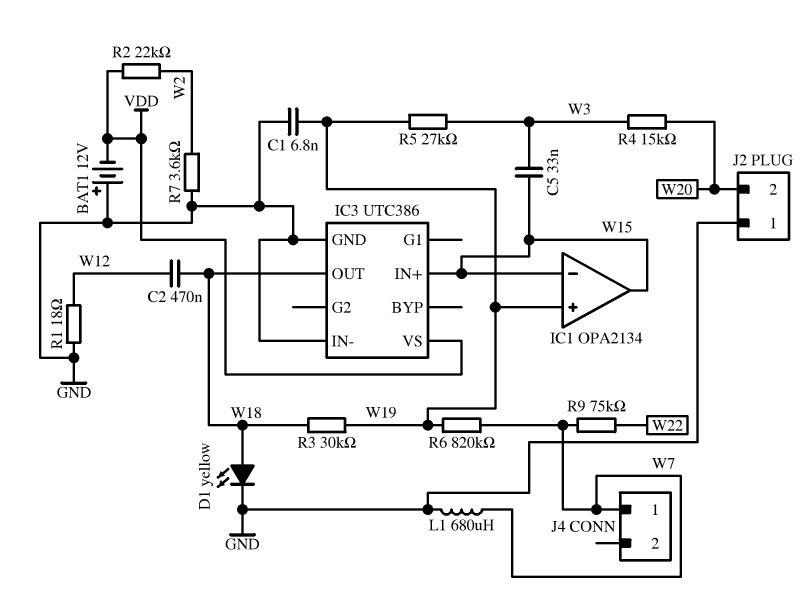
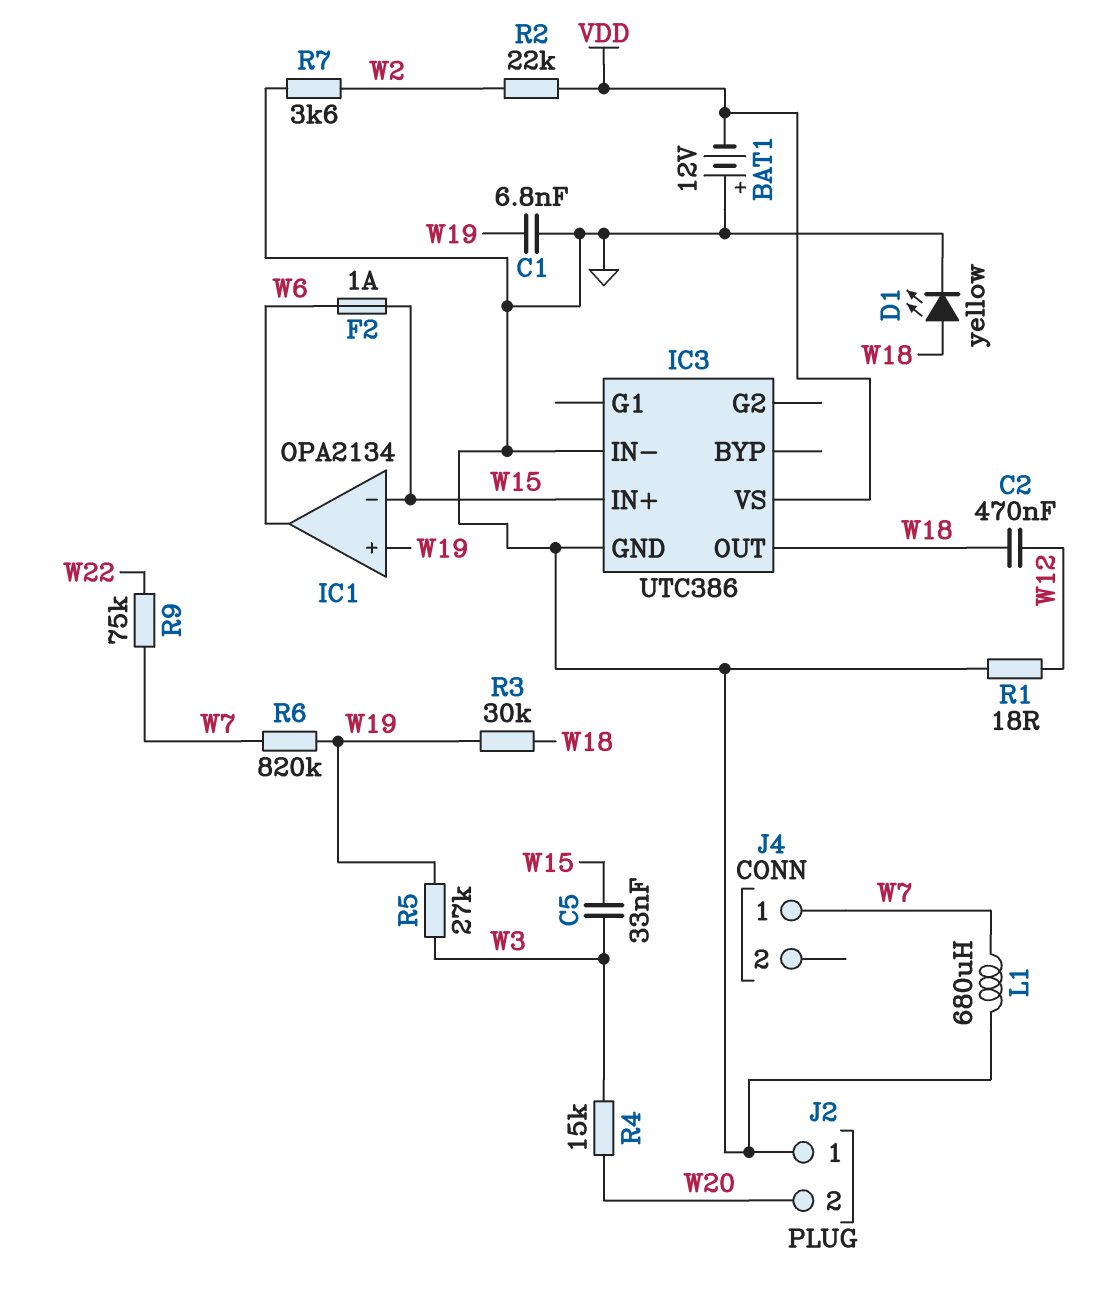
F2: none -> 1A (W6, W15)
IC1 pin out: W15 -> W6

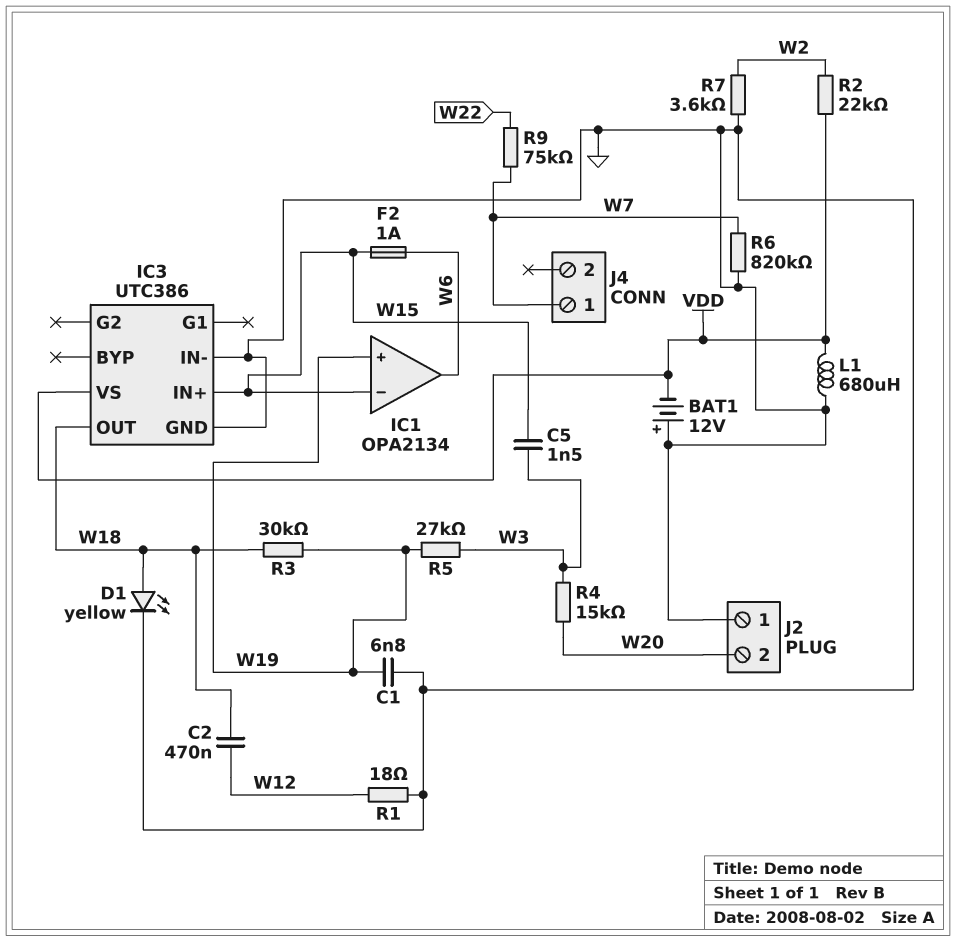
C5: 33nF (W3, W15) -> 1.5nF (W3, W15)
L1: 680uH (GND, W7) -> 680uH (GND, VDD)
R6: 820k (W7, W19) -> 820k (GND, W7)

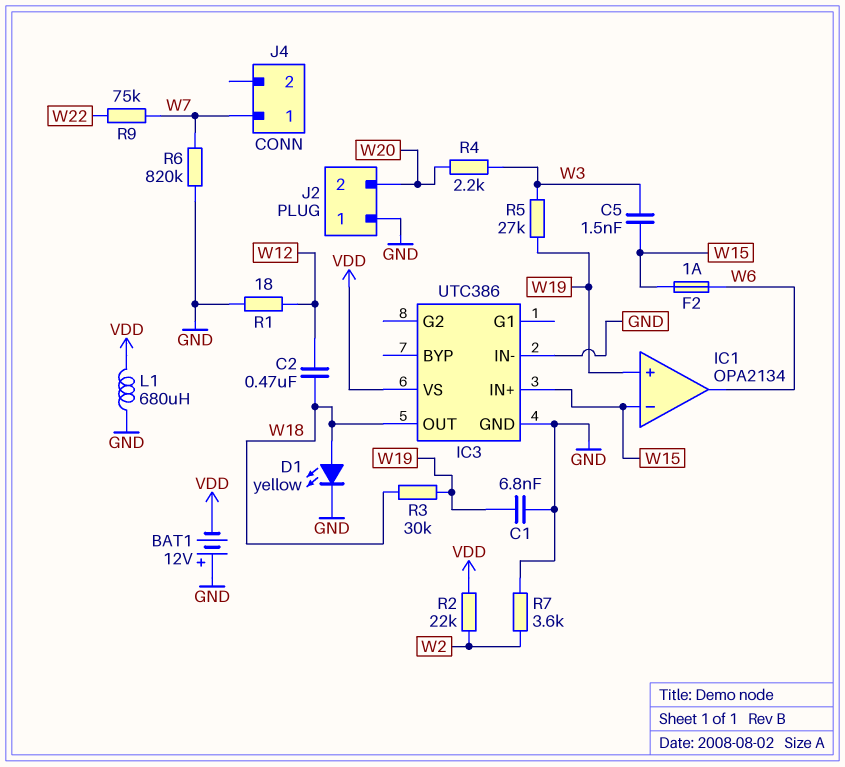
R4: 15k (W3, W20) -> 2.2k (W3, W20)

